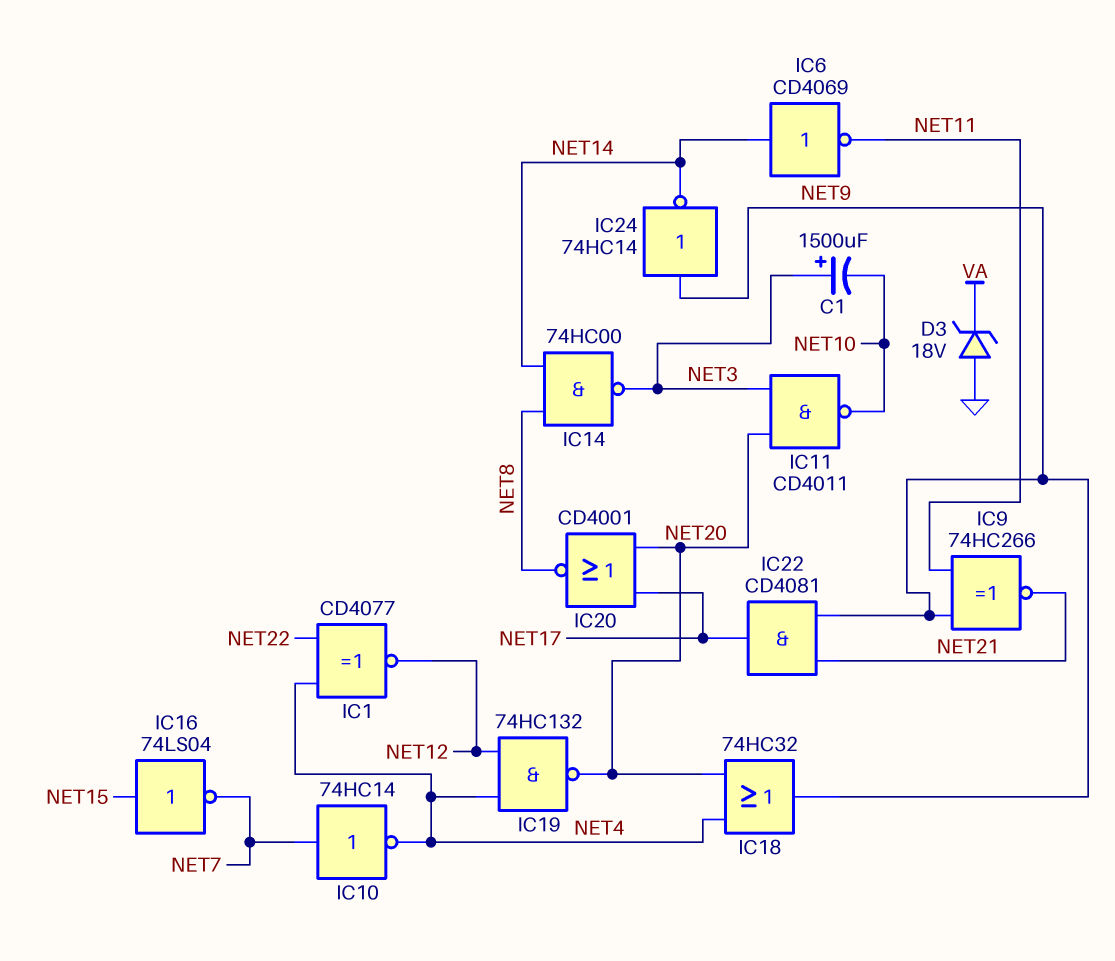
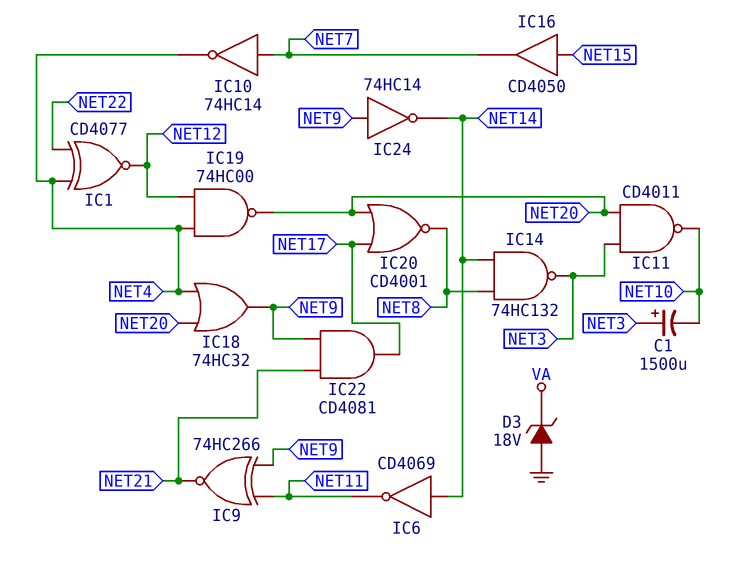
IC14: NAND 74HC00 (in NET8, in NET14, out NET3) -> NAND 74HC132 (in NET8, in NET14, out NET3)
IC16: NOT 74LS04 (in NET15, out NET7) -> buffer CD4050 (in NET15, out NET7)
IC19: NAND 74HC132 (in NET4, in NET12, out NET20) -> NAND 74HC00 (in NET4, in NET12, out NET20)

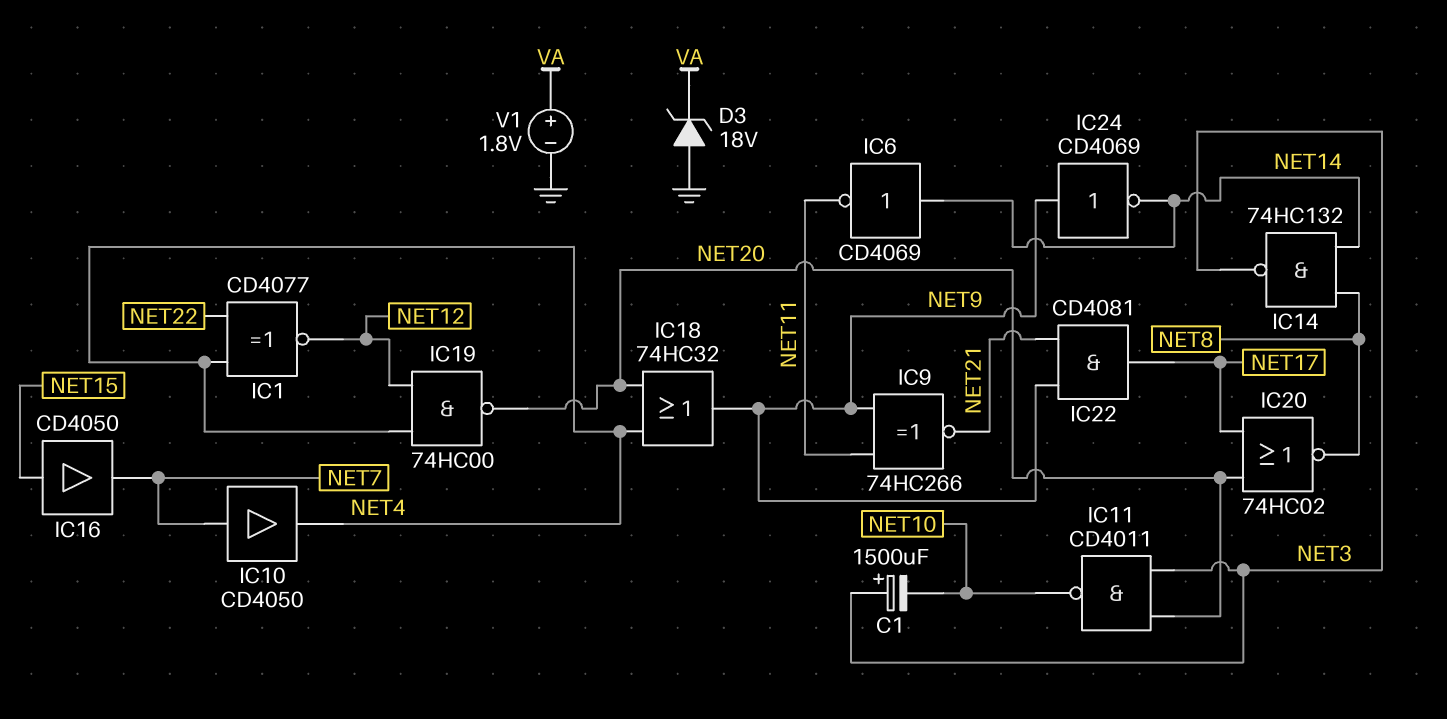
IC10: NOT 74HC14 (in NET7, out NET4) -> buffer CD4050 (in NET7, out NET4)
IC20: NOR CD4001 (in NET17, in NET20, out NET8) -> NOR 74HC02 (in NET17, in NET20, out NET8)
IC24: NOT 74HC14 (in NET9, out NET14) -> NOT CD4069 (in NET9, out NET14)
V1: none -> 1.8V (plus VA, minus GND)

